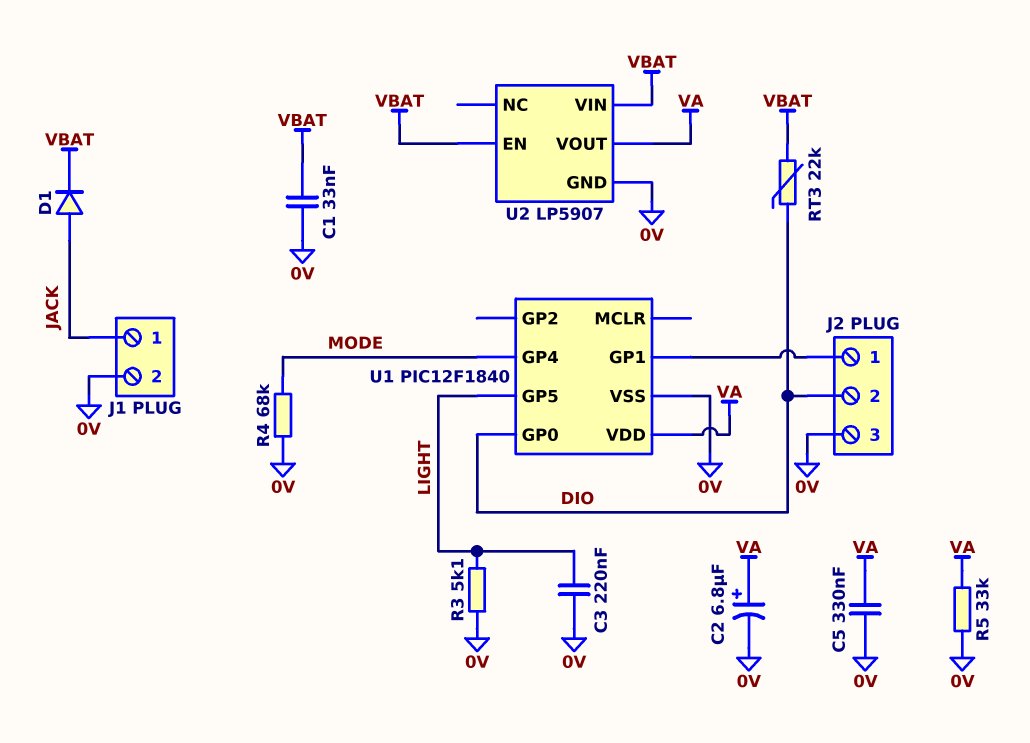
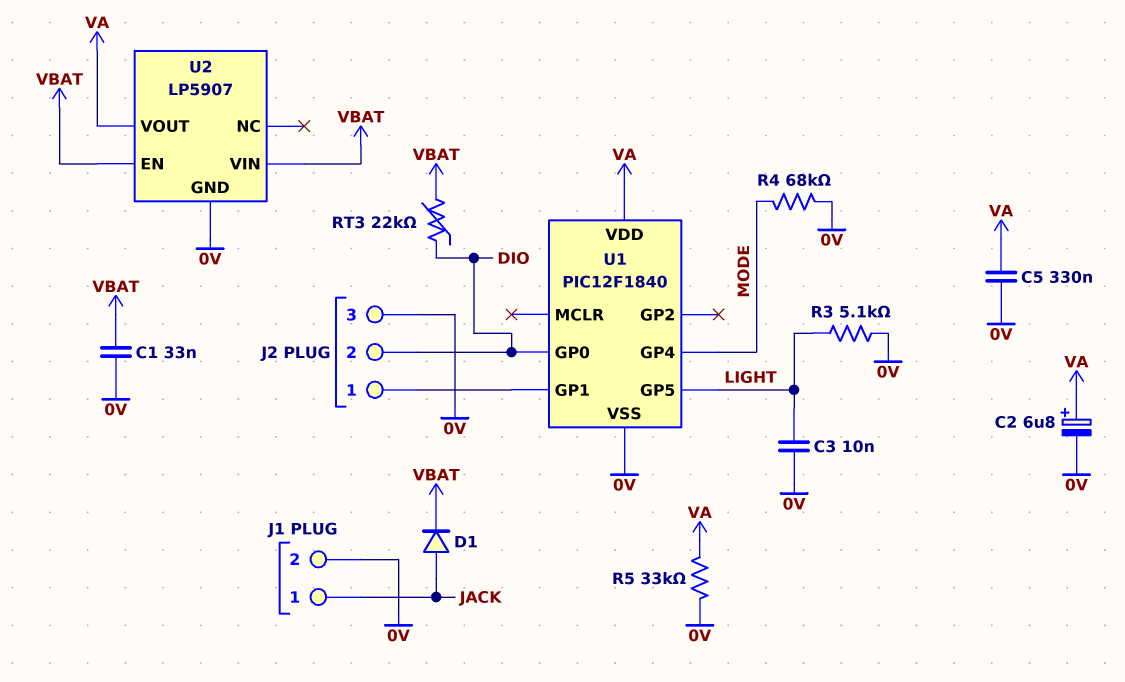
C3: 220nF (0V, LIGHT) -> 10nF (0V, LIGHT)

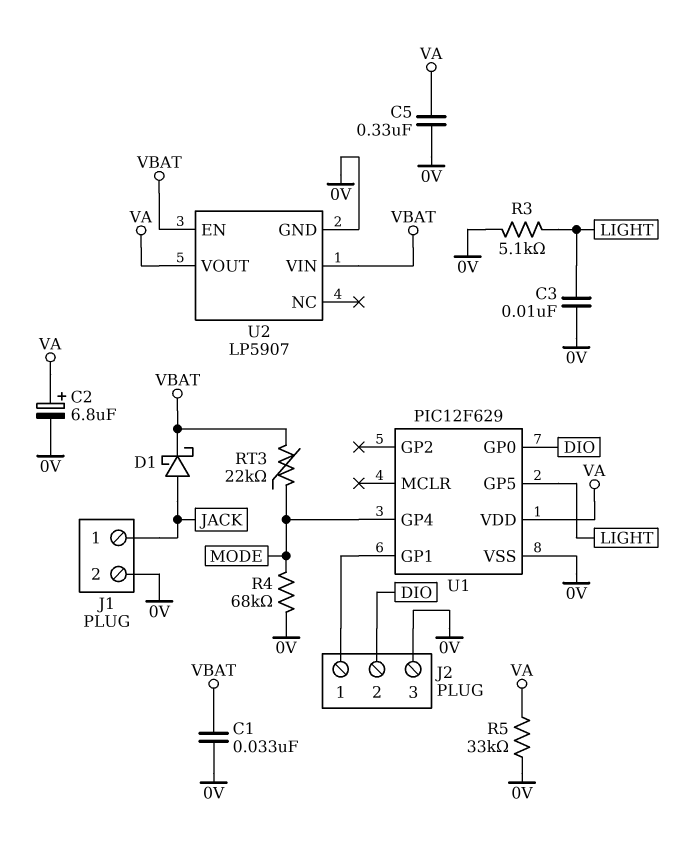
D1: diode (A JACK, K VBAT) -> schottky (A JACK, K VBAT)
RT3: 22k (DIO, VBAT) -> 22k (MODE, VBAT)
U1: PIC12F1840 -> PIC12F629

